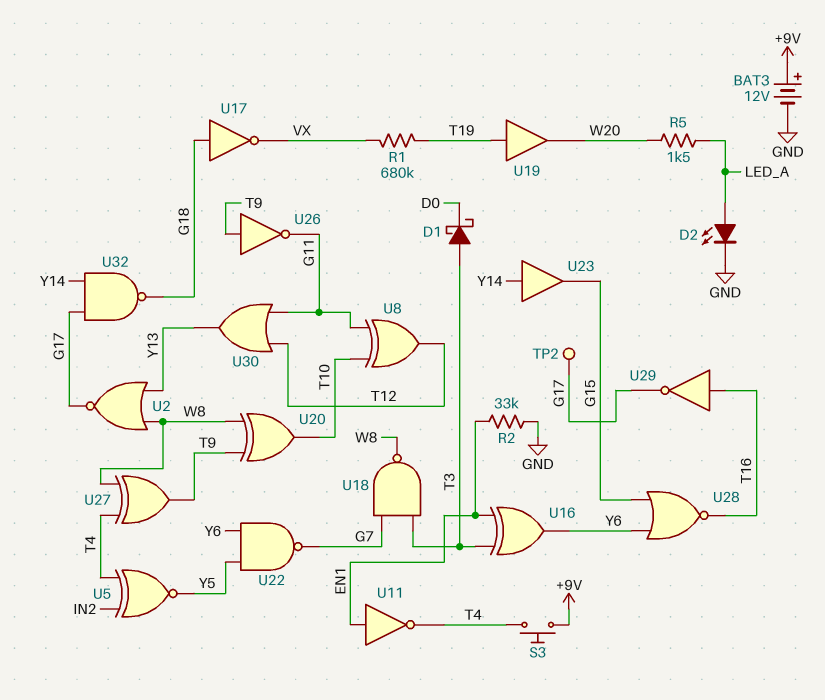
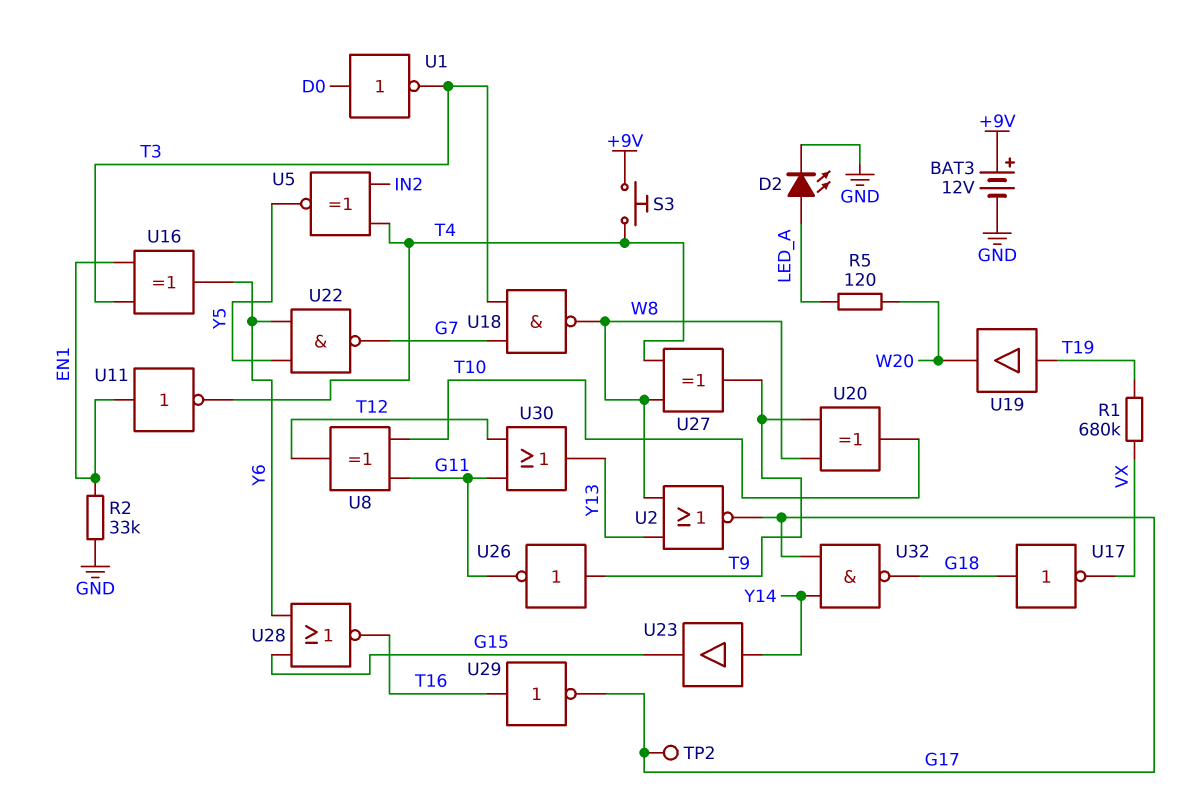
D1: schottky (A T3, K D0) -> none
R5: 1.5k (LED_A, W20) -> 120 (LED_A, W20)
U1: none -> NOT (in D0, out T3)

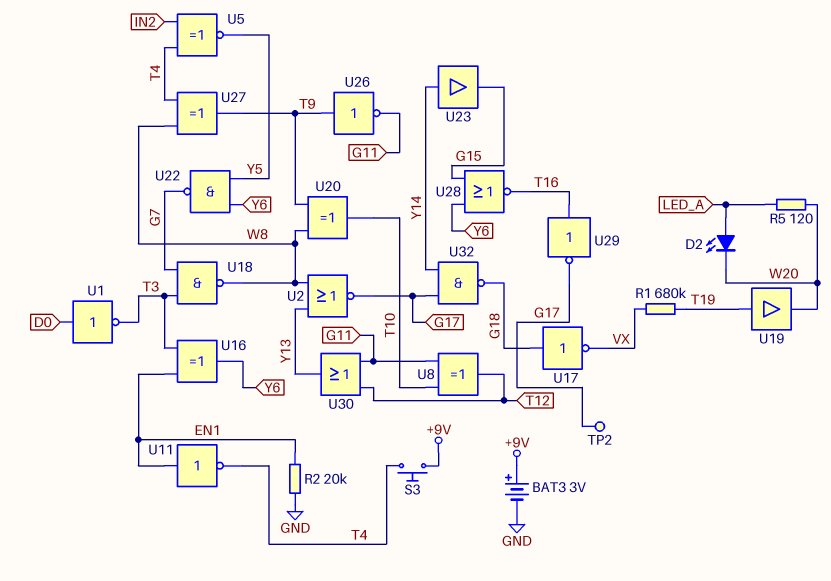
BAT3: 12V (plus +9V, minus GND) -> 3V (plus +9V, minus GND)
D2: LED (A LED_A, K GND) -> LED (A LED_A, K W20)
R2: 33k (EN1, GND) -> 20k (EN1, GND)

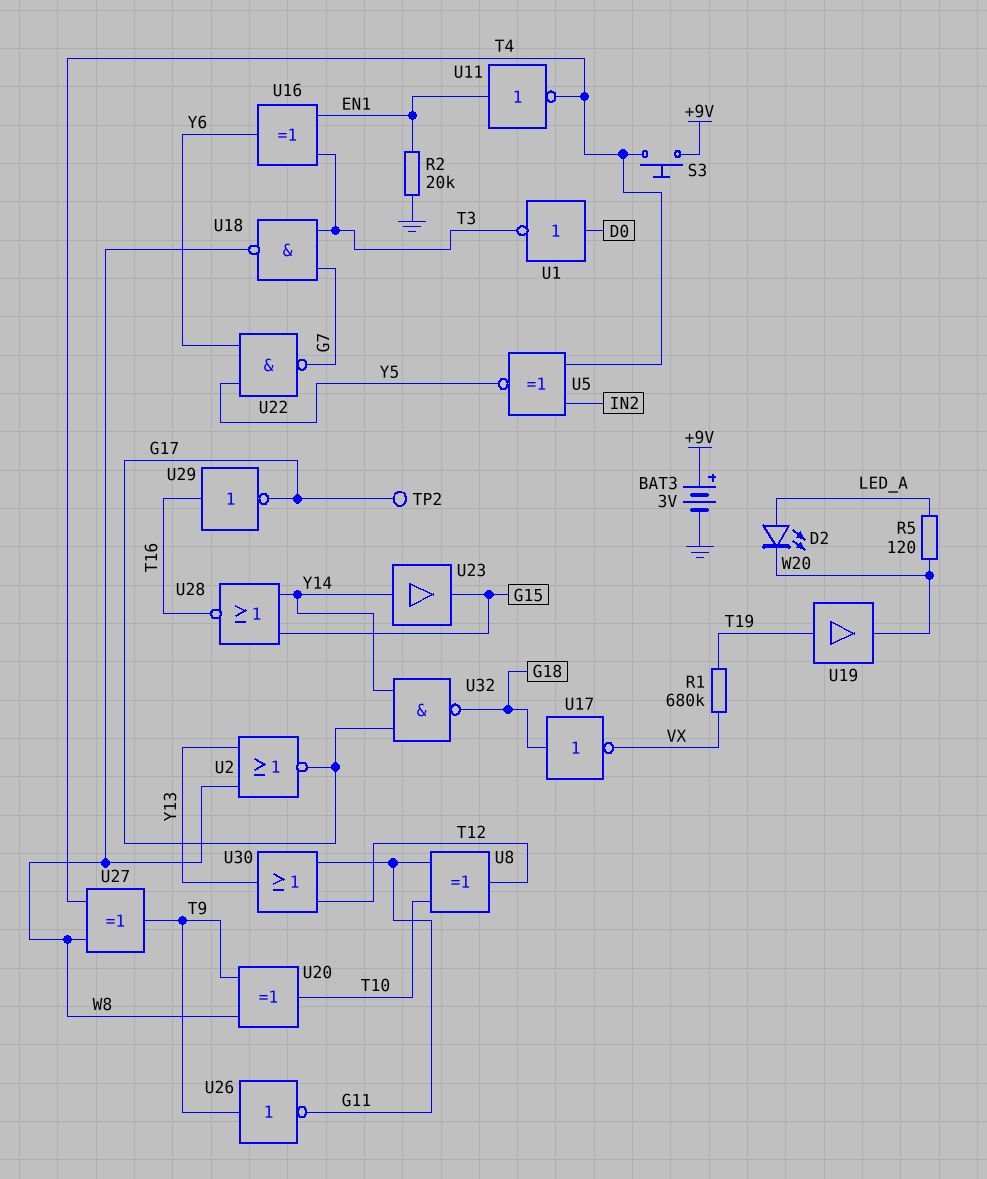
U28: NOR (in G15, in Y6, out T16) -> NOR (in G15, in Y14, out T16)

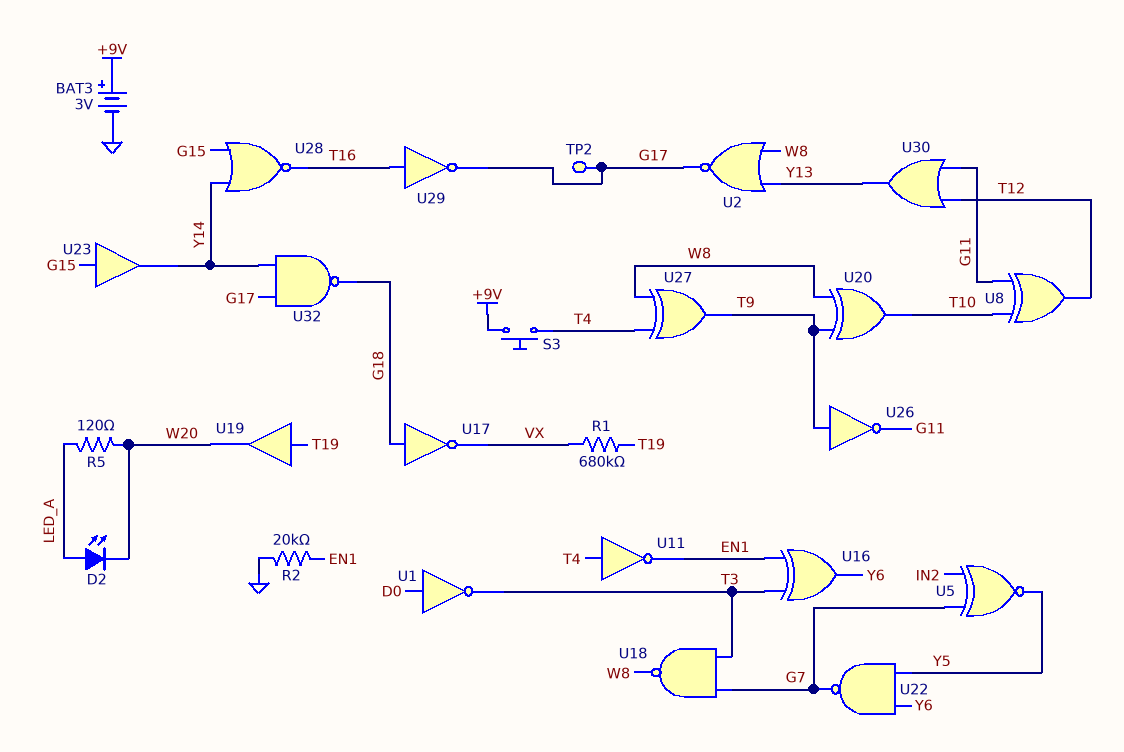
U5: XNOR (in IN2, in T4, out Y5) -> XNOR (in G7, in IN2, out Y5)
U11: NOT (in EN1, out T4) -> NOT (in T4, out EN1)
U23: buffer (in Y14, out G15) -> buffer (in G15, out Y14)

